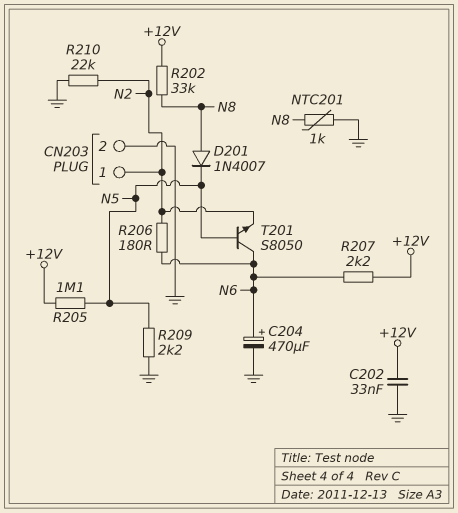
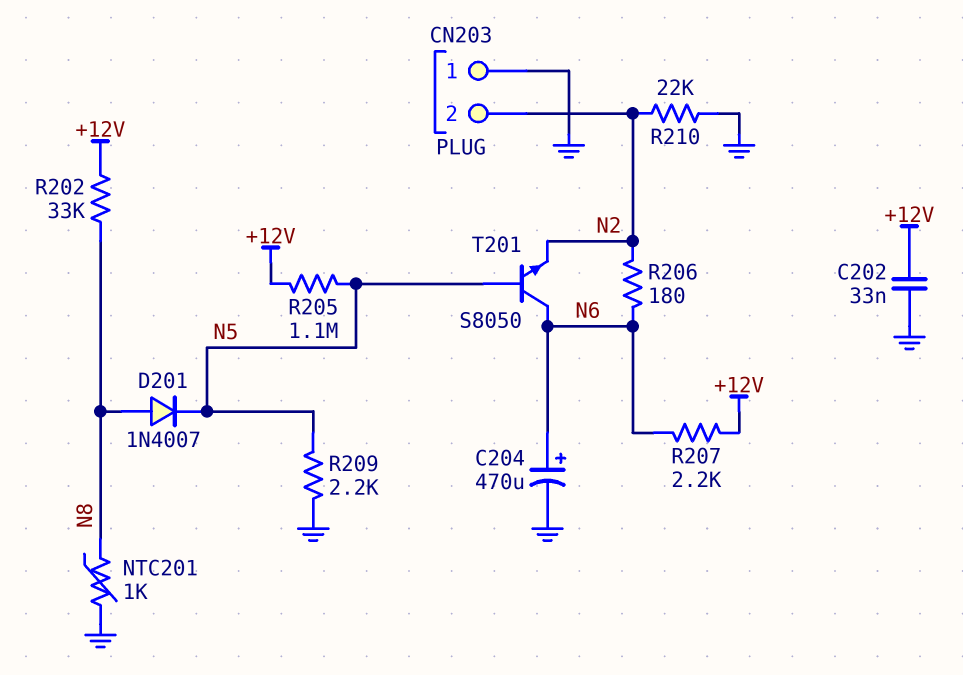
CN203 pin 1: N2 -> GND
CN203 pin 2: GND -> N2

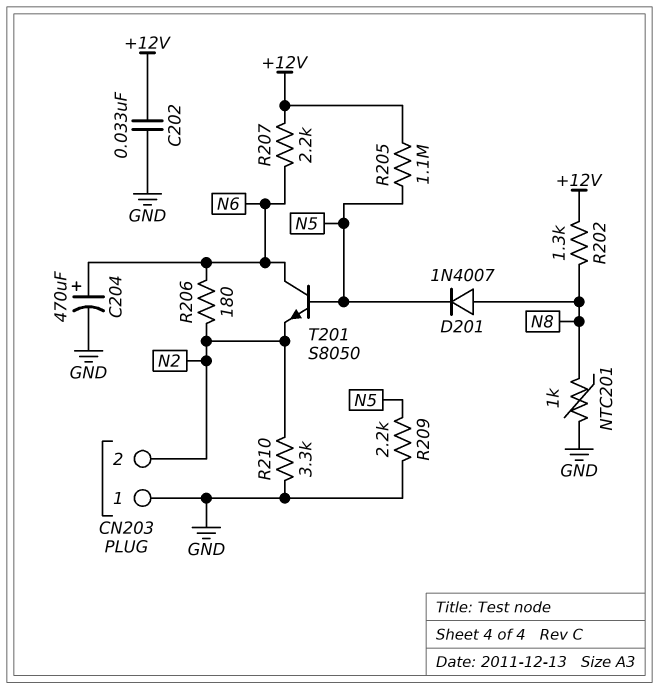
R202: 33k (+12V, N8) -> 1.3k (+12V, N8)
R210: 22k (GND, N2) -> 3.3k (GND, N2)

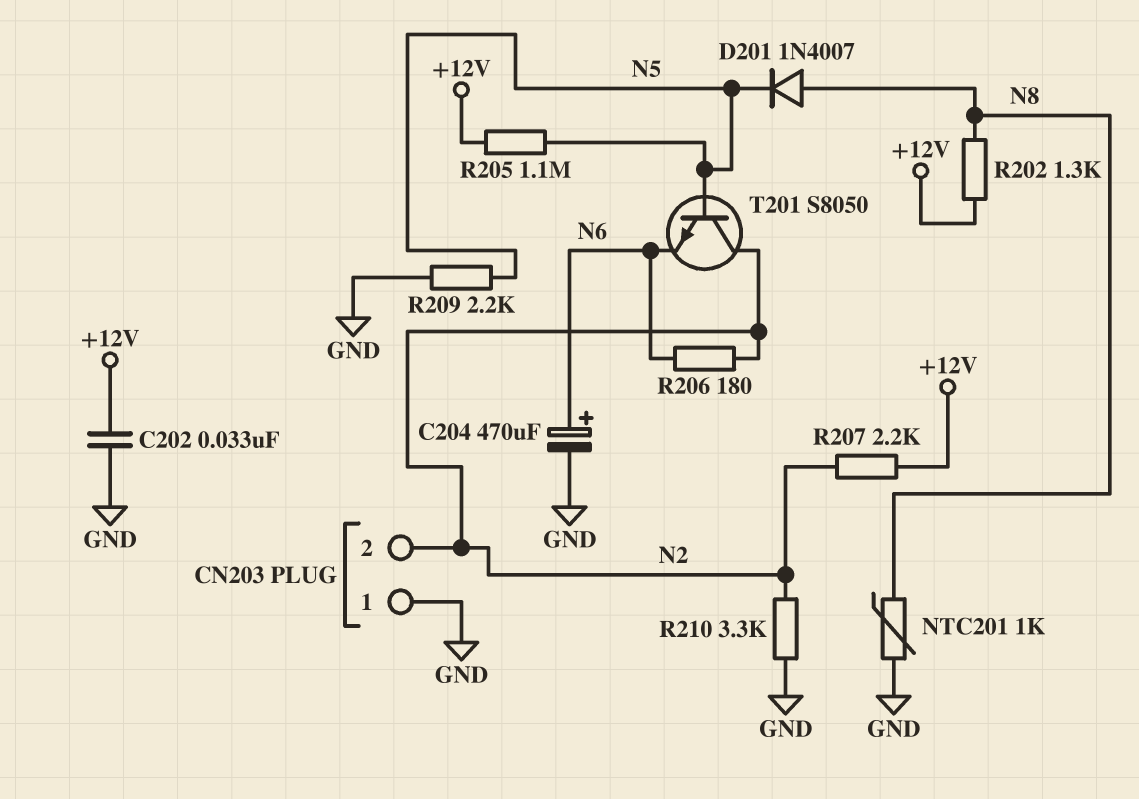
R207: 2.2k (+12V, N6) -> 2.2k (+12V, N2)
T201: NPN S8050 (B N5, C N6, E N2) -> NPN S8050 (B N5, C N2, E N6)

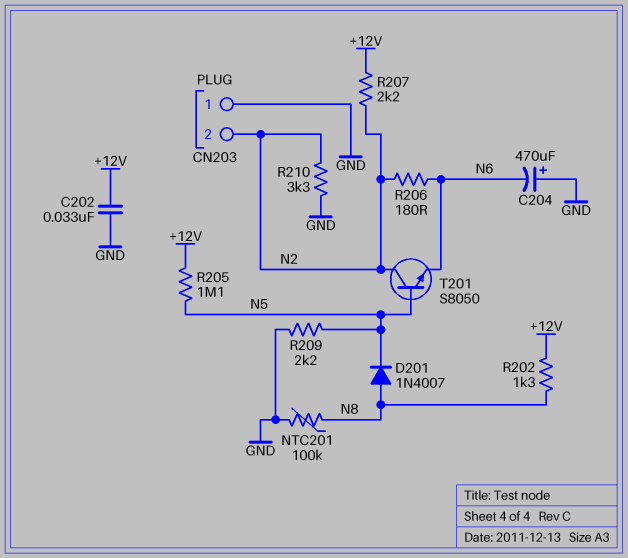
C204: 470uF (plus N6, minus GND) -> 470uF (plus GND, minus N6)
NTC201: 1k (GND, N8) -> 100k (GND, N8)

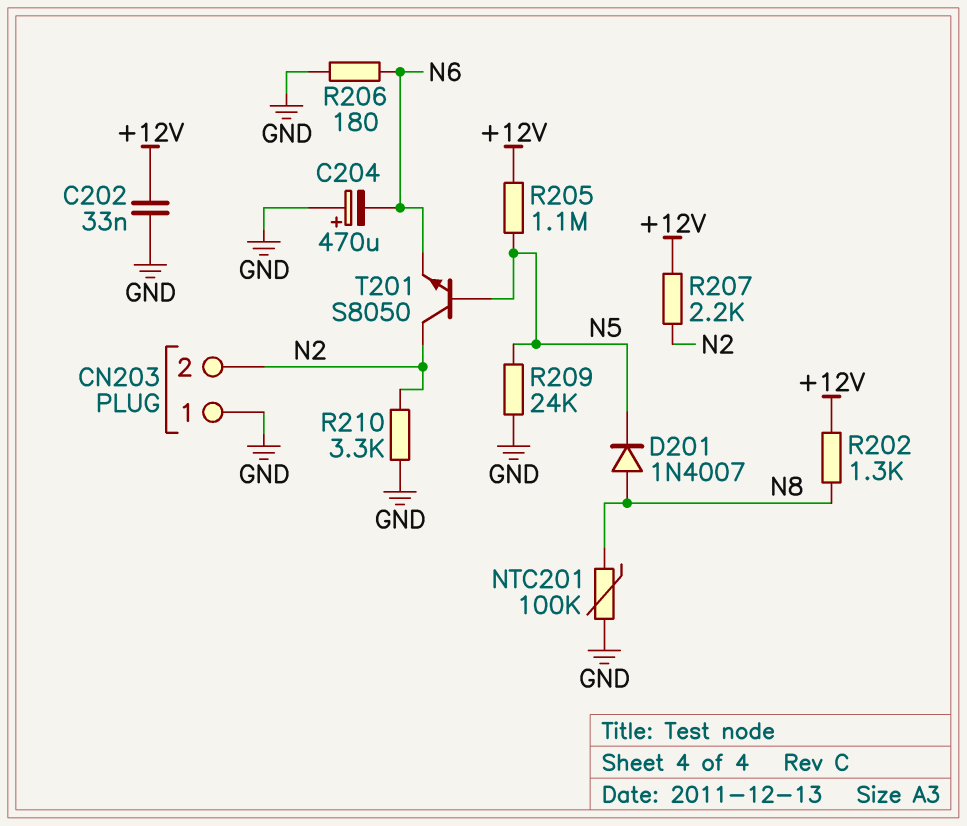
R206: 180 (N2, N6) -> 180 (GND, N6)
R209: 2.2k (GND, N5) -> 24k (GND, N5)

